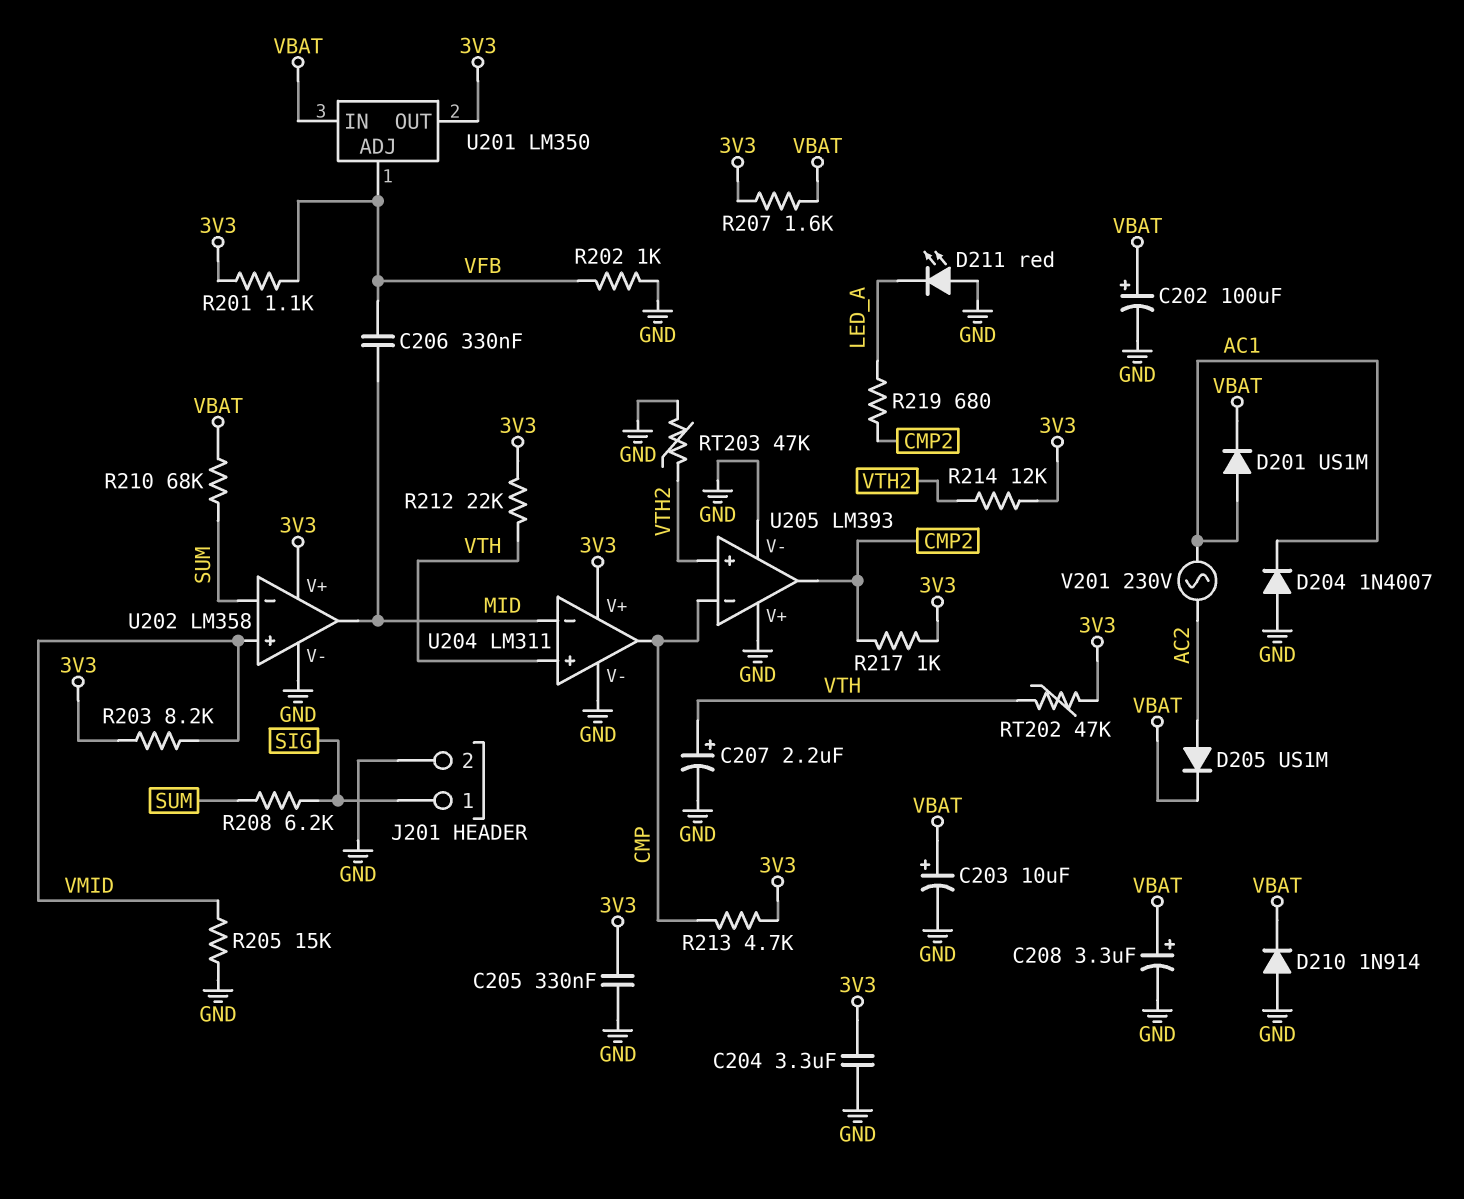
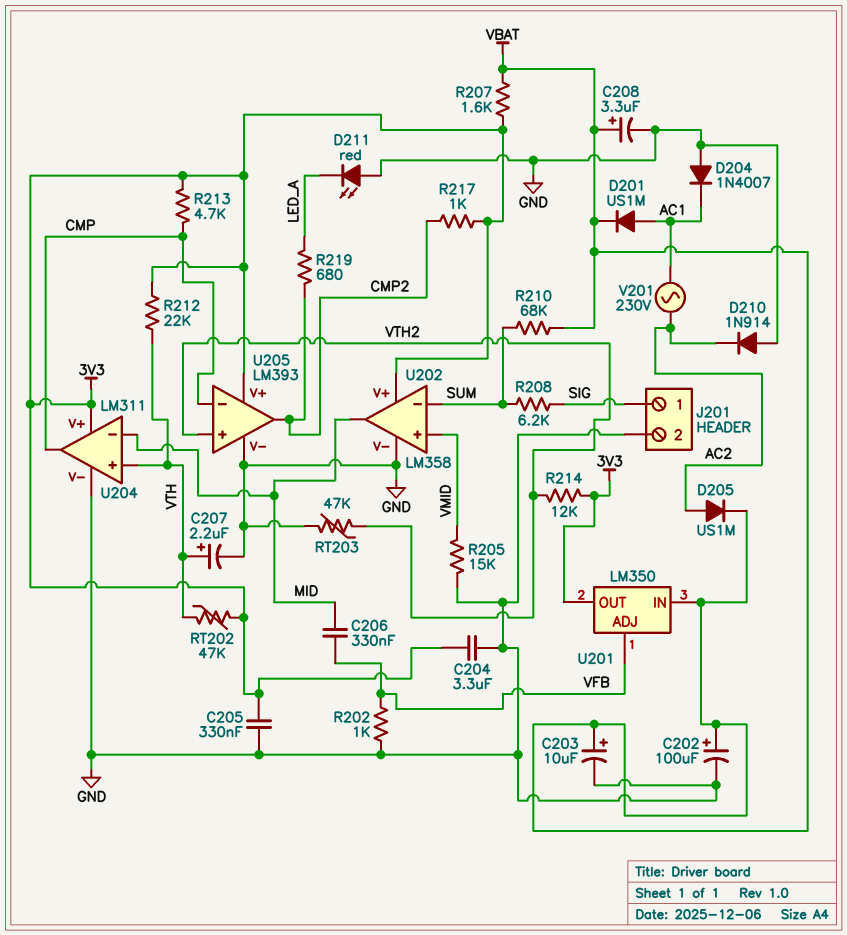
D210: diode 1N914 (A GND, K VBAT) -> diode 1N914 (A GND, K AC2)
R201: 1.1k (3V3, VFB) -> none
R203: 8.2k (3V3, VMID) -> none
U205 pin V+: GND -> 3V3

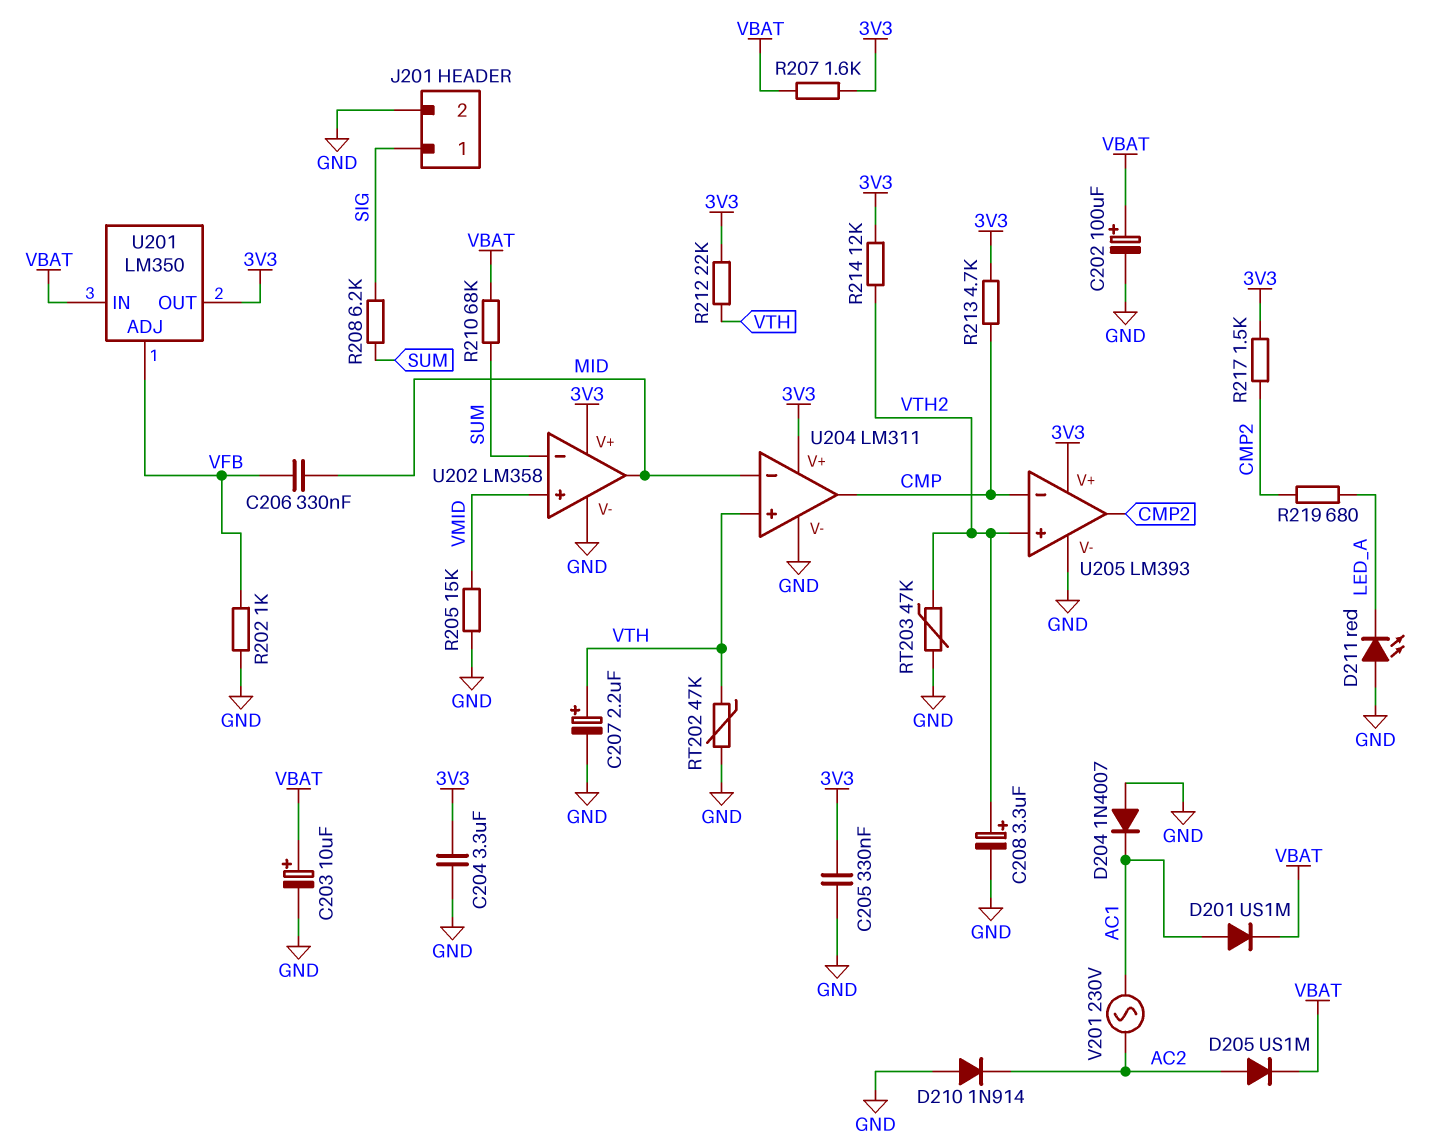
C208: 3.3uF (plus VBAT, minus GND) -> 3.3uF (plus VTH2, minus GND)
R217: 1k (3V3, CMP2) -> 1.5k (3V3, CMP2)
RT202: 47k (3V3, VTH) -> 47k (GND, VTH)

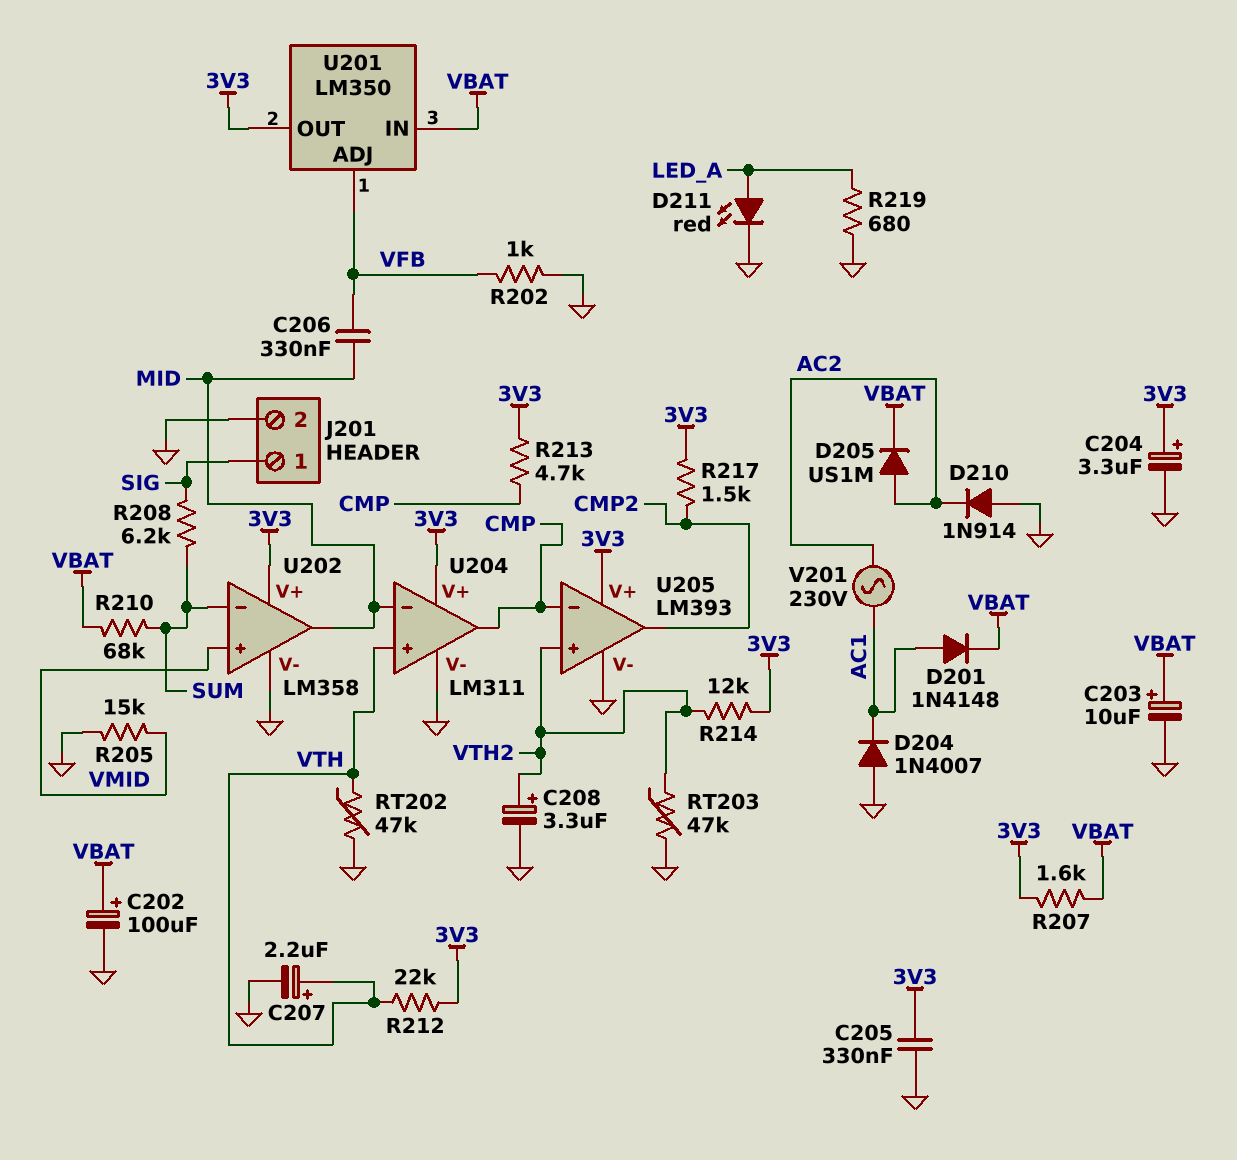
C204: 3.3uF (3V3, GND) -> 3.3uF (plus 3V3, minus GND)
D201: diode US1M (A AC1, K VBAT) -> diode 1N4148 (A AC1, K VBAT)
D211: LED red (A GND, K LED_A) -> LED red (A LED_A, K GND)
R219: 680 (CMP2, LED_A) -> 680 (GND, LED_A)

